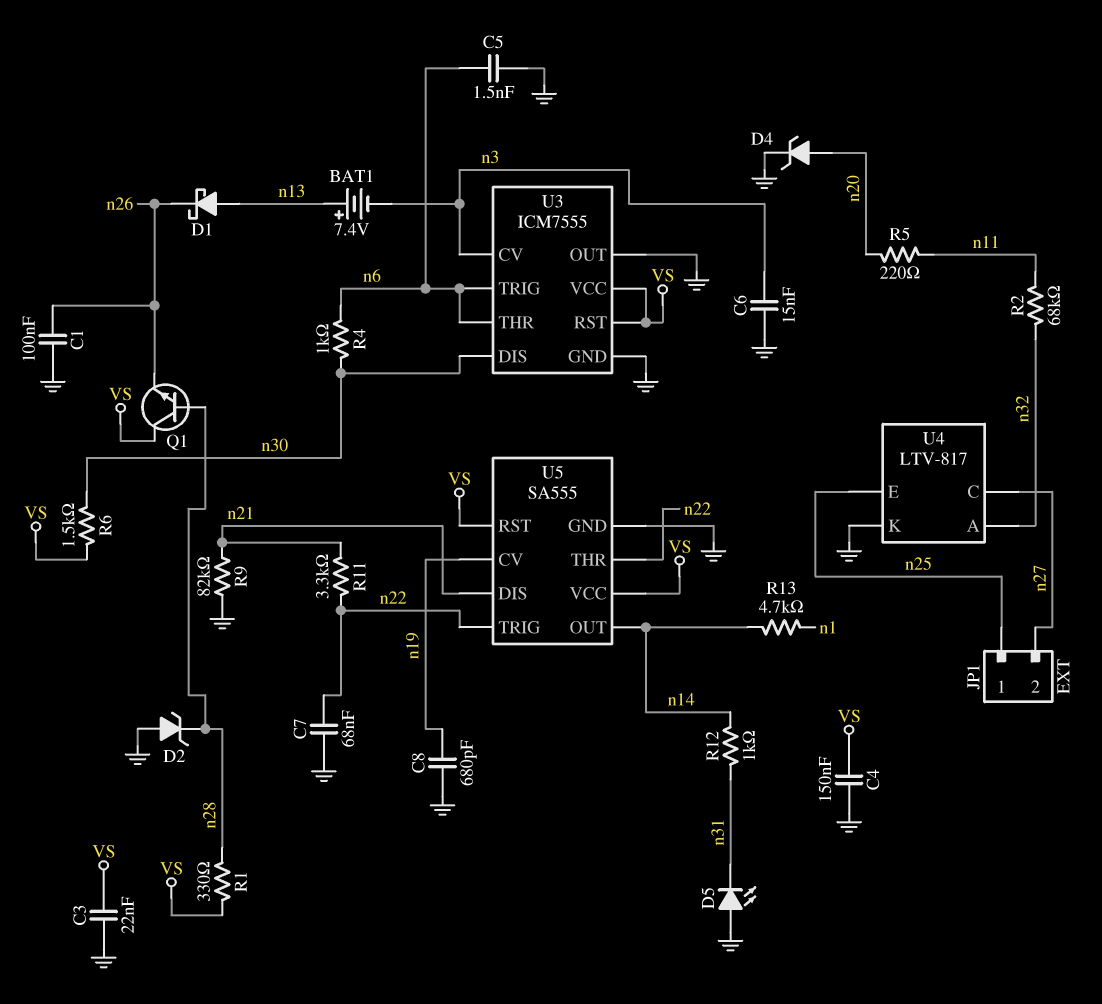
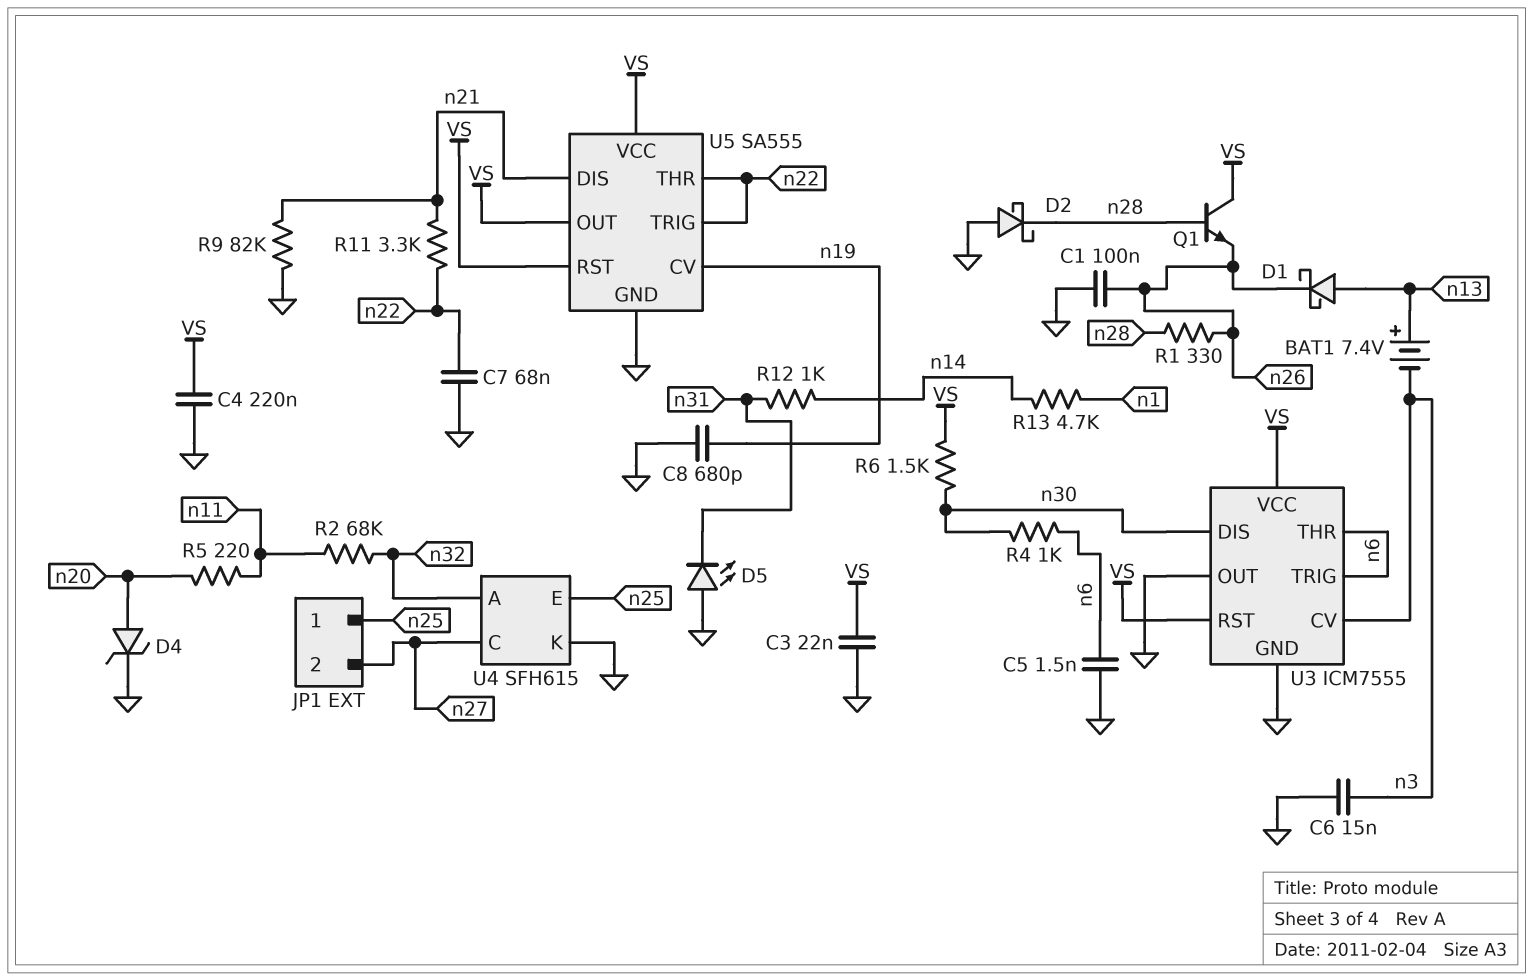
C4: 150nF (GND, VS) -> 220nF (GND, VS)
D2: zener (A GND, K n28) -> schottky (A GND, K n28)
R1: 330 (VS, n28) -> 330 (n26, n28)
U4: LTV-817 -> SFH615
U5 pin OUT: n14 -> VS

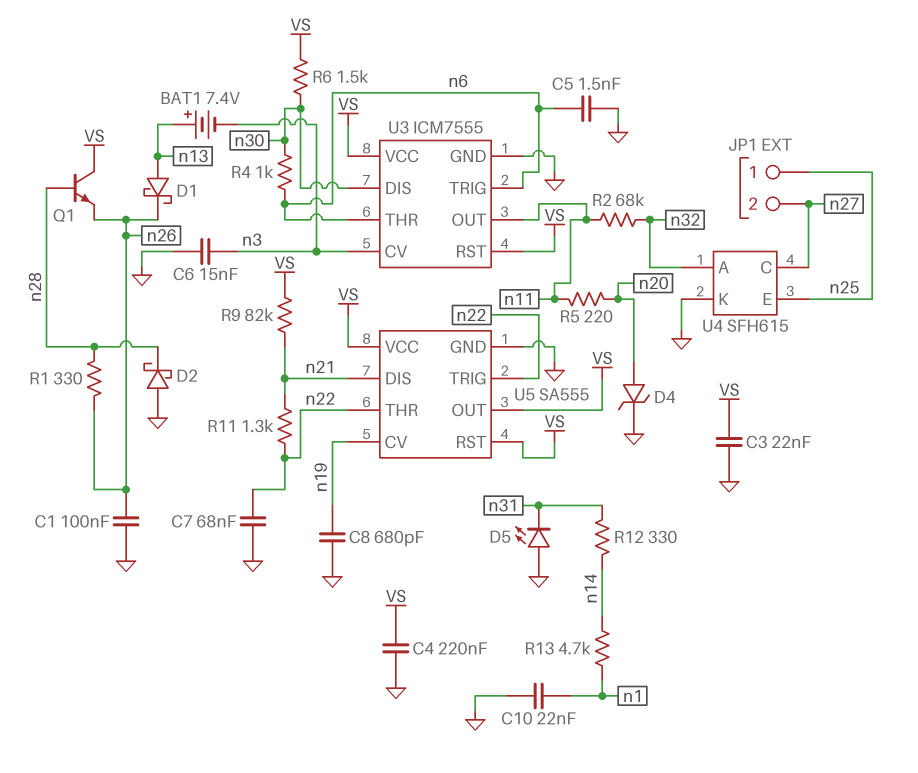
C10: none -> 22nF (GND, n1)
R9: 82k (GND, n21) -> 82k (VS, n21)
R11: 3.3k (n21, n22) -> 1.3k (n21, n22)
R12: 1k (n14, n31) -> 330 (n14, n31)
U3 pin OUT: GND -> n11

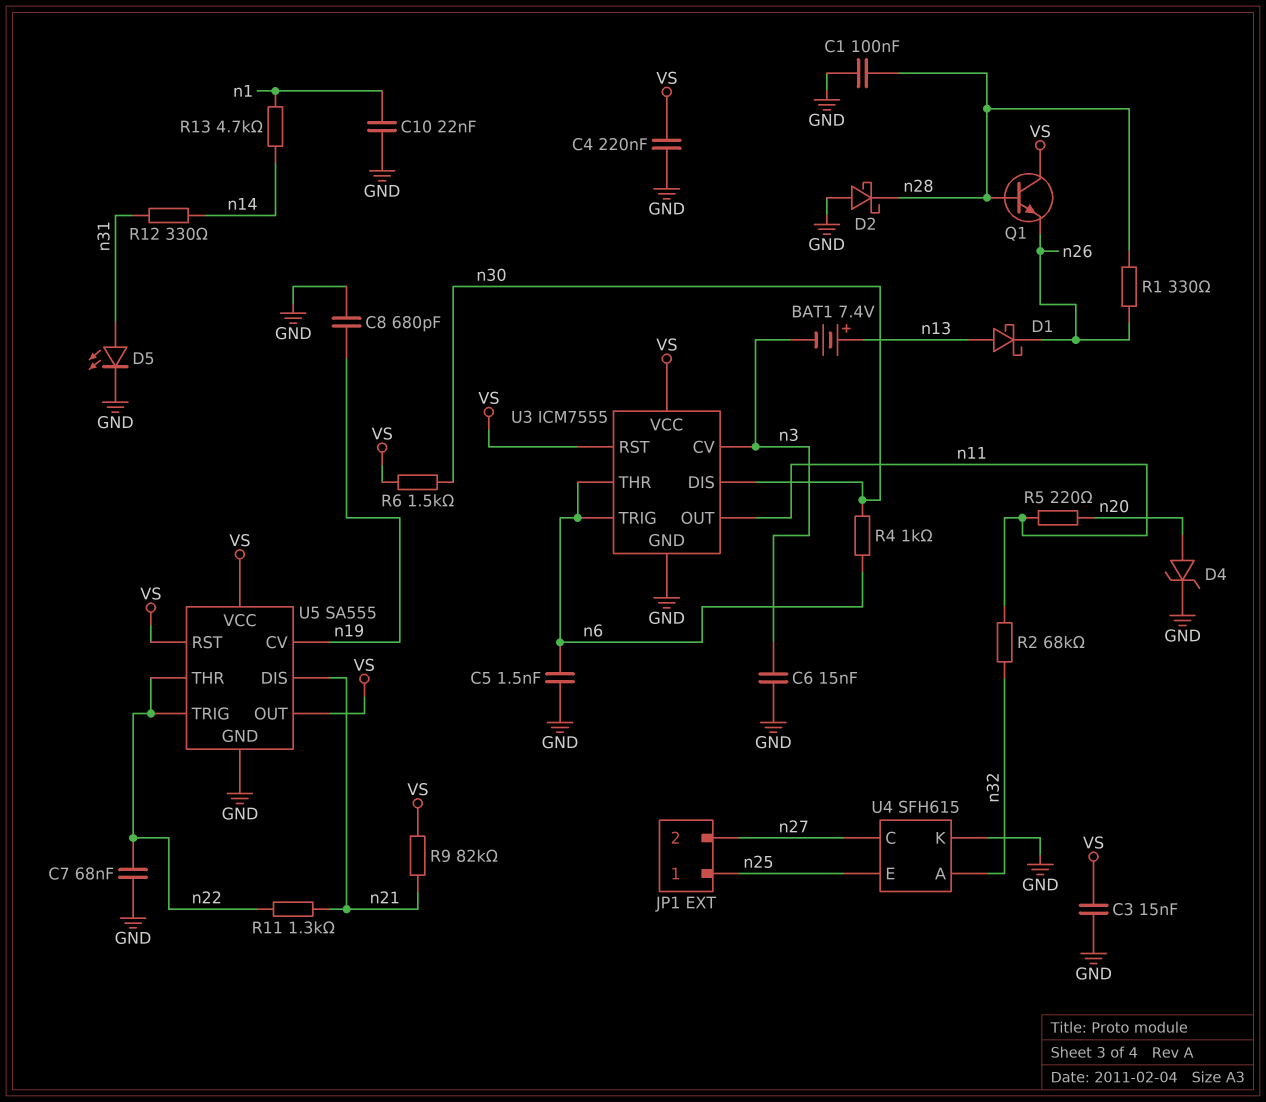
C1: 100nF (GND, n26) -> 100nF (GND, n28)
C3: 22nF (GND, VS) -> 15nF (GND, VS)
D5: LED (A GND, K n31) -> LED (A n31, K GND)

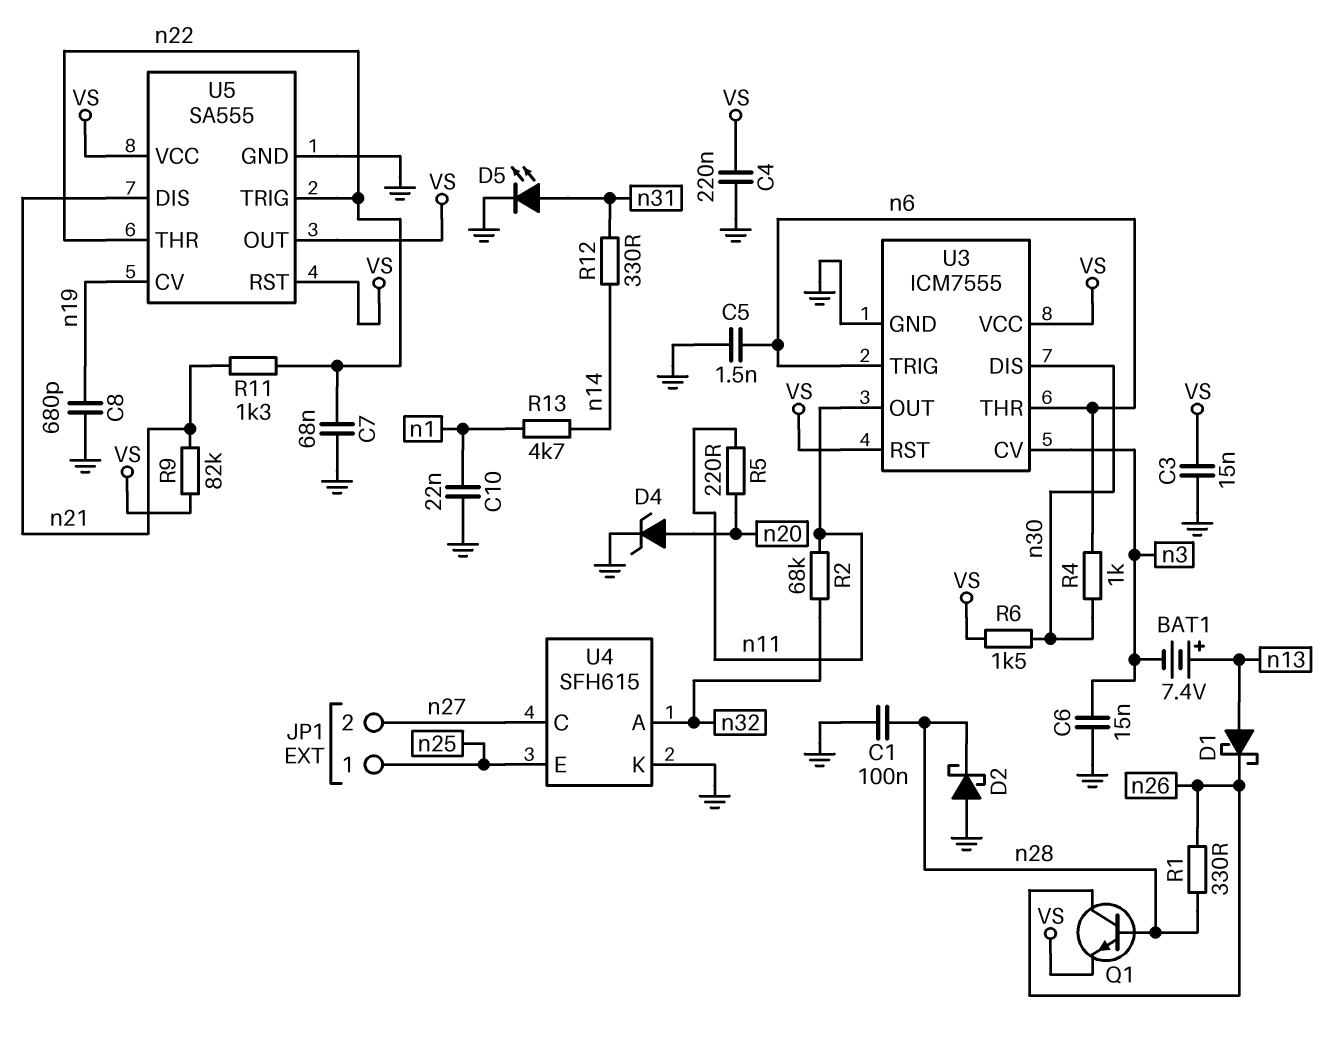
Q1: NPN (B n28, C VS, E n26) -> NPN (B n28, C n26, E VS)

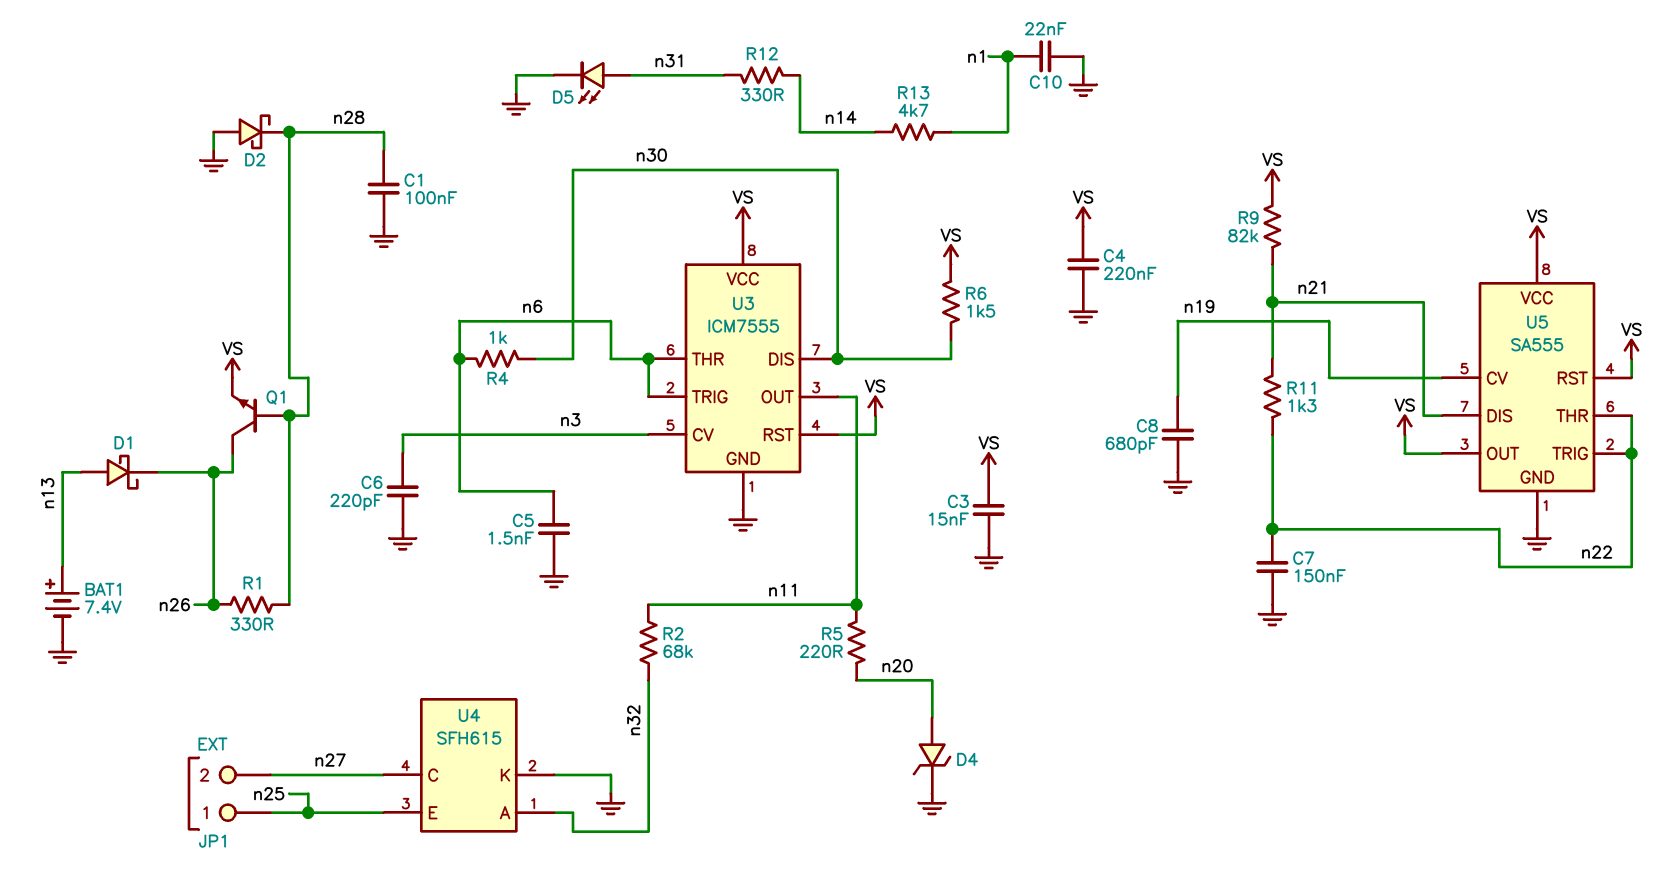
BAT1: 7.4V (plus n13, minus n3) -> 7.4V (plus n13, minus GND)
C6: 15nF (GND, n3) -> 220pF (GND, n3)
C7: 68nF (GND, n22) -> 150nF (GND, n22)

